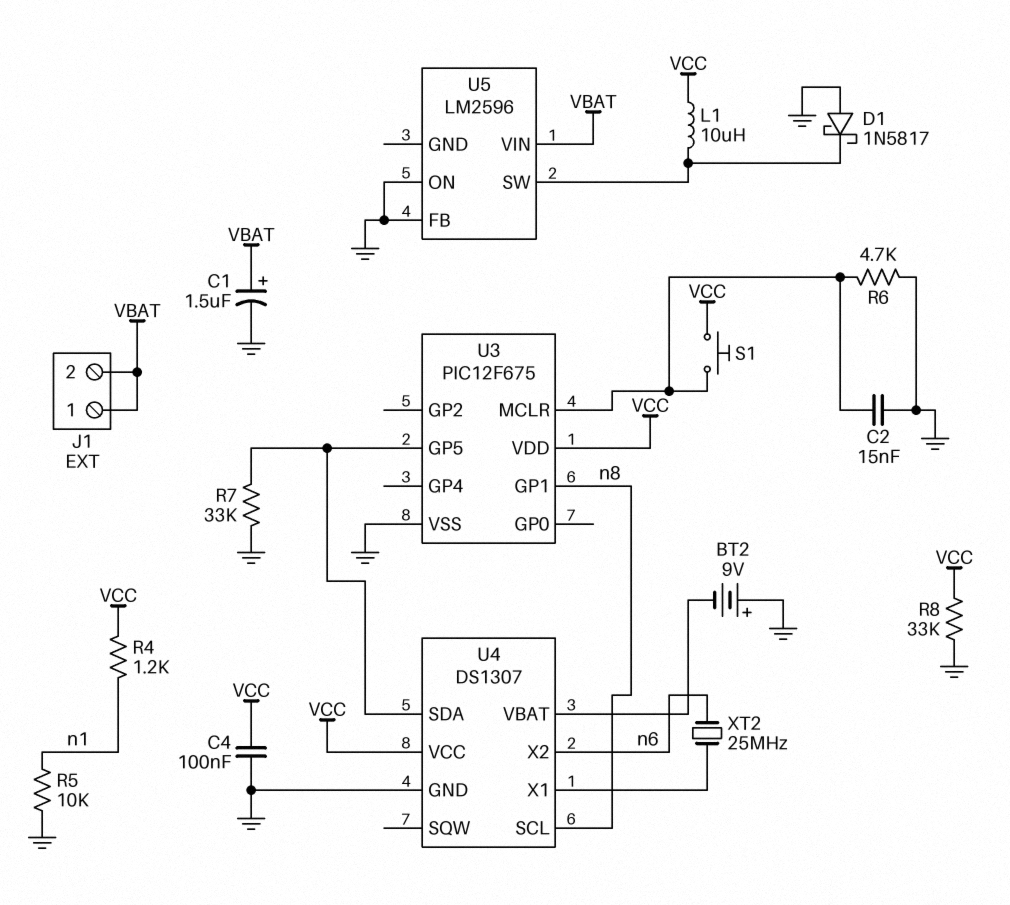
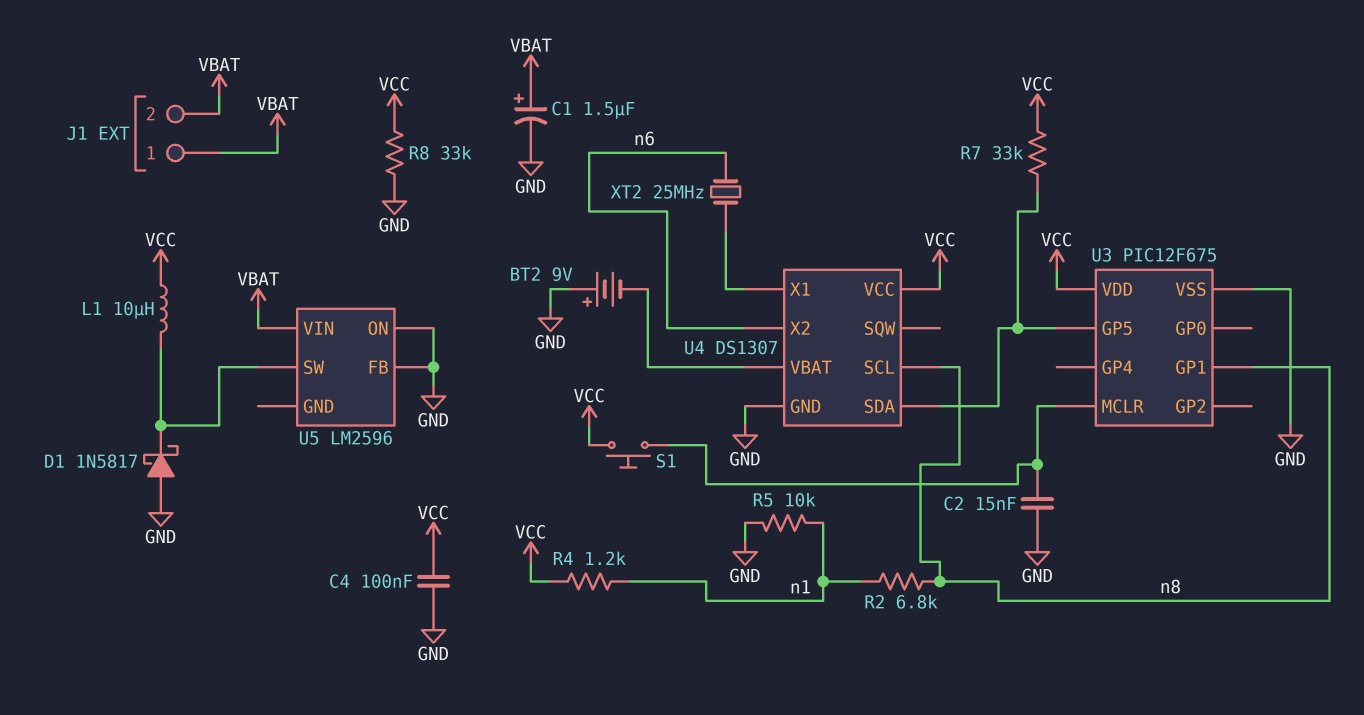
R2: none -> 6.8k (n1, n8)
R6: 4.7k (GND, U3/MCLR) -> none
R7: 33k (GND, U3/GP5) -> 33k (U3/GP5, VCC)

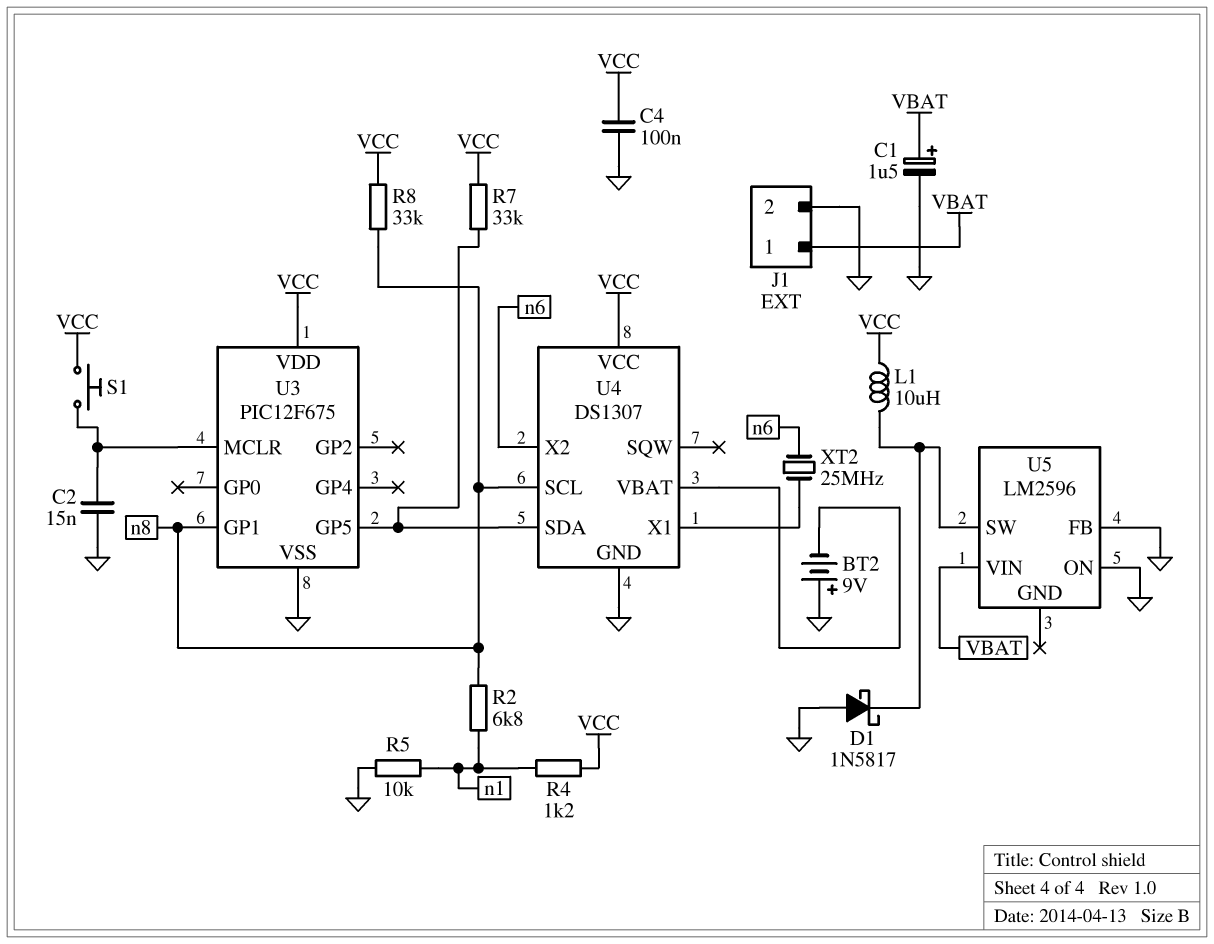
J1 pin 2: VBAT -> GND
R8: 33k (GND, VCC) -> 33k (VCC, n8)

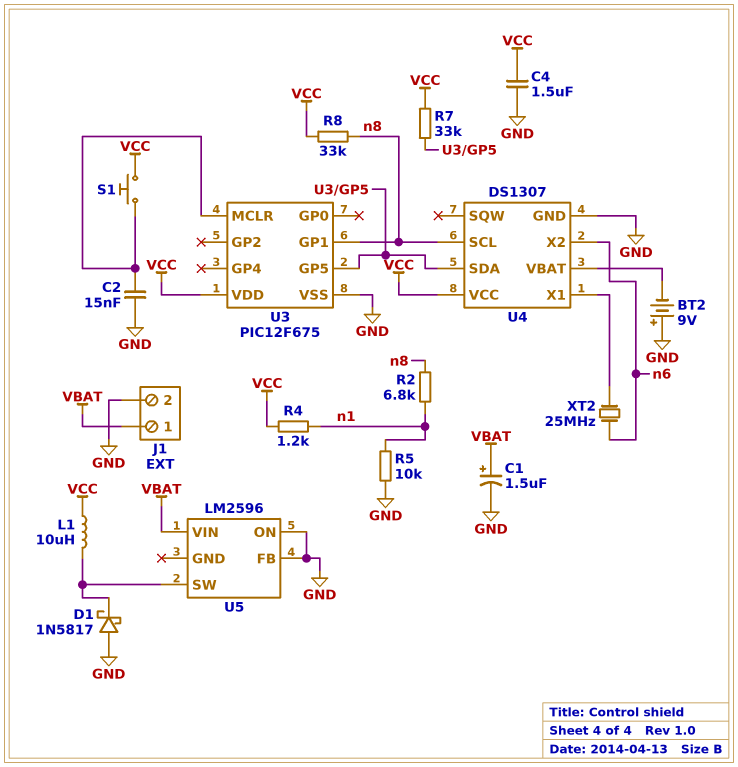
C4: 100nF (GND, VCC) -> 1.5uF (GND, VCC)

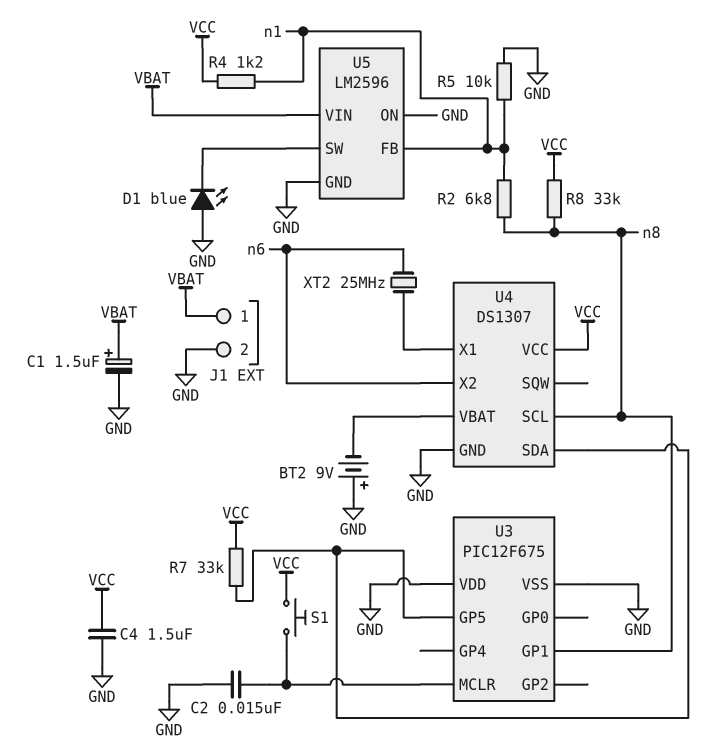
D1: schottky 1N5817 (A GND, K U5/SW) -> LED blue (A GND, K U5/SW)
L1: 10uH (U5/SW, VCC) -> none
U3 pin VDD: VCC -> GND
U5 pin FB: GND -> n1
U5 pin GND: none -> GND

